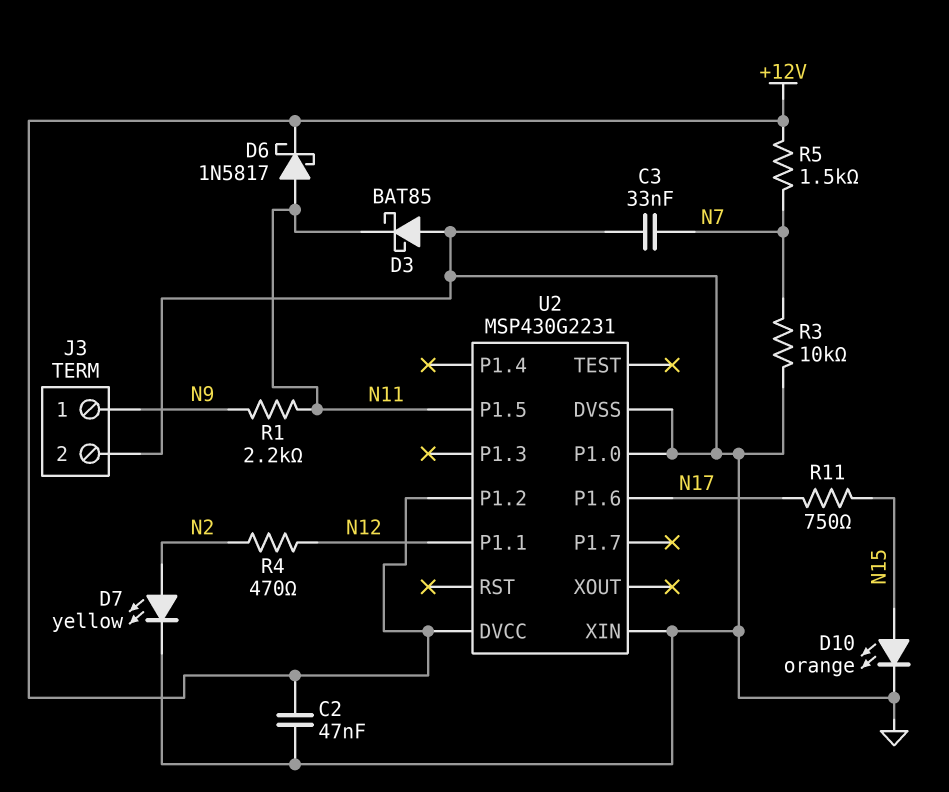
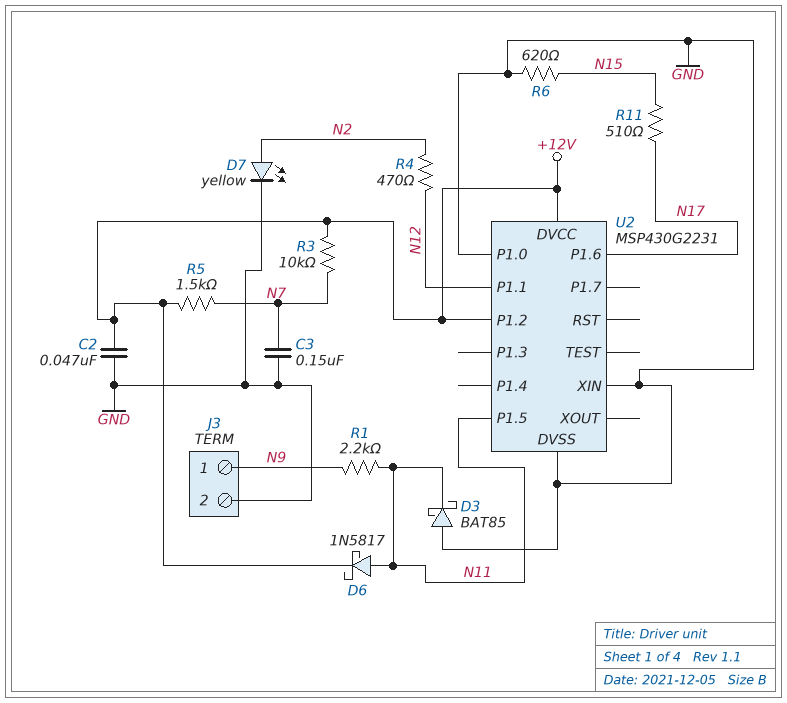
C3: 33nF (GND, N7) -> 150nF (GND, N7)
D10: LED orange (A N15, K GND) -> none
R3: 10k (GND, N7) -> 10k (+12V, N7)
R6: none -> 620 (GND, N15)
R11: 750 (N15, N17) -> 510 (N15, N17)

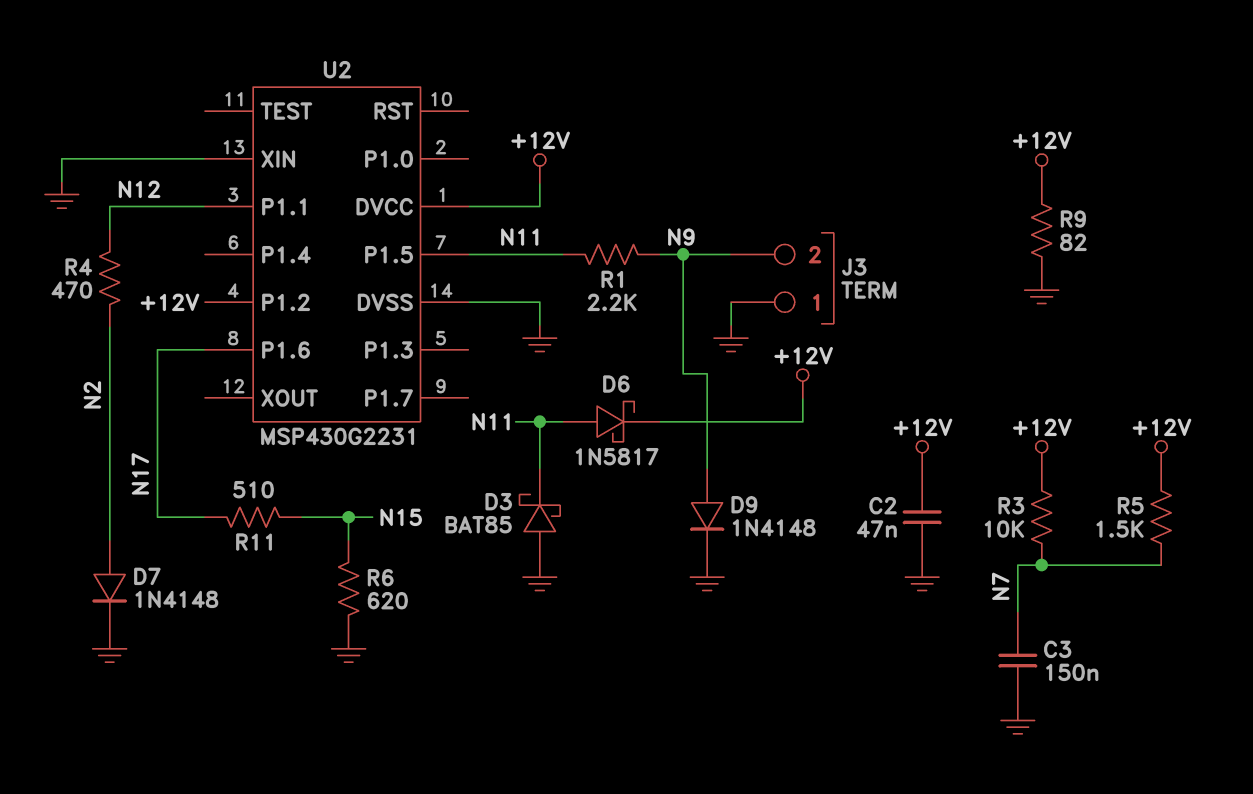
D7: LED yellow (A N2, K GND) -> diode 1N4148 (A N2, K GND)
D9: none -> diode 1N4148 (A N9, K GND)
J3 pin 1: N9 -> GND
J3 pin 2: GND -> N9
R9: none -> 82 (+12V, GND)
U2 pin P1.0: GND -> none

